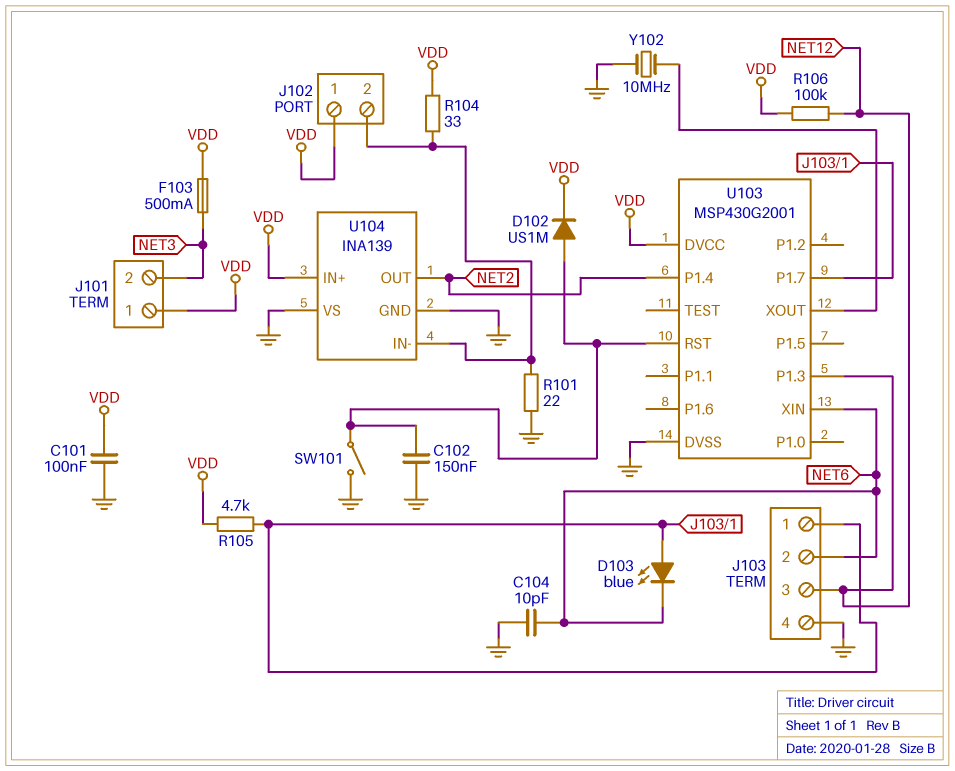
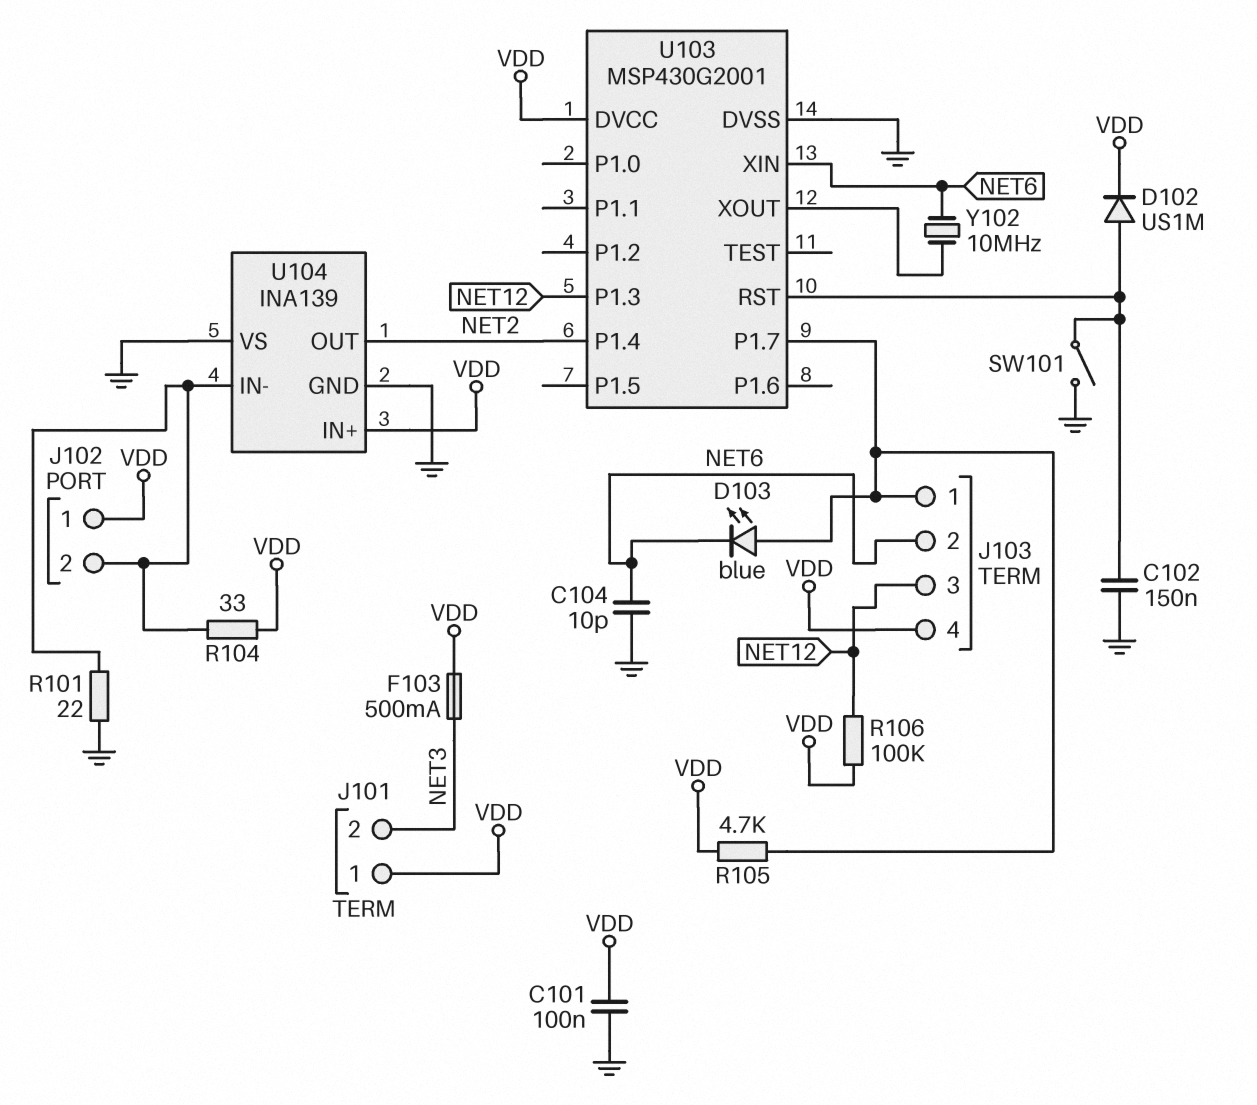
J103 pin 4: GND -> VDD
Y102: 10MHz (GND, U103/XOUT) -> 10MHz (NET6, U103/XOUT)

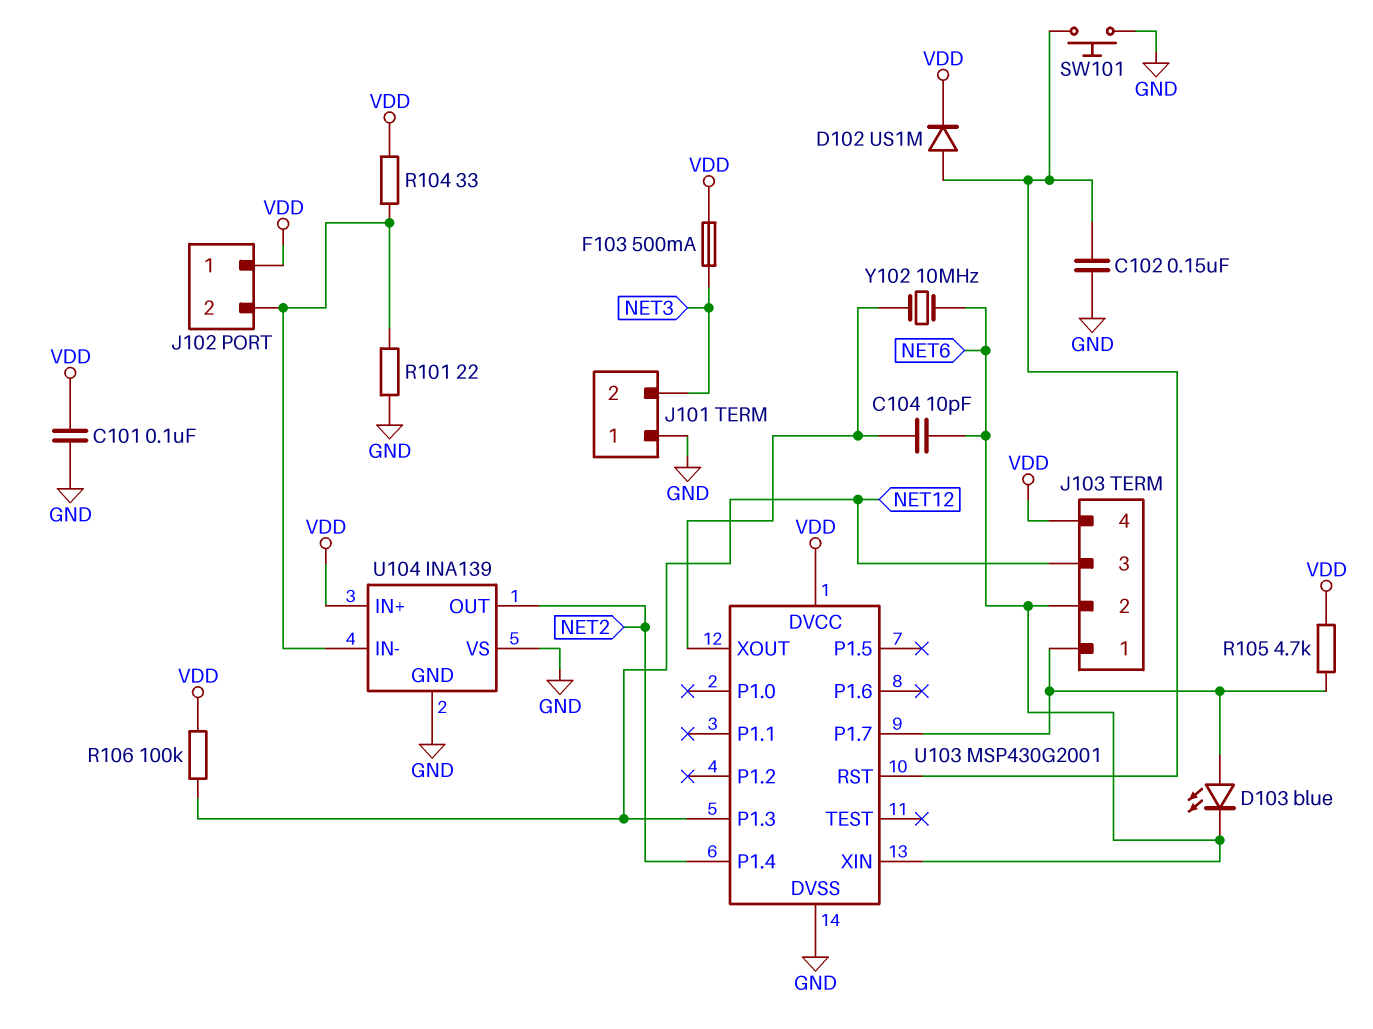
C104: 10pF (GND, NET6) -> 10pF (NET6, U103/XOUT)
J101 pin 1: VDD -> GND
SW101: switch (GND, U103/RST) -> button (GND, U103/RST)

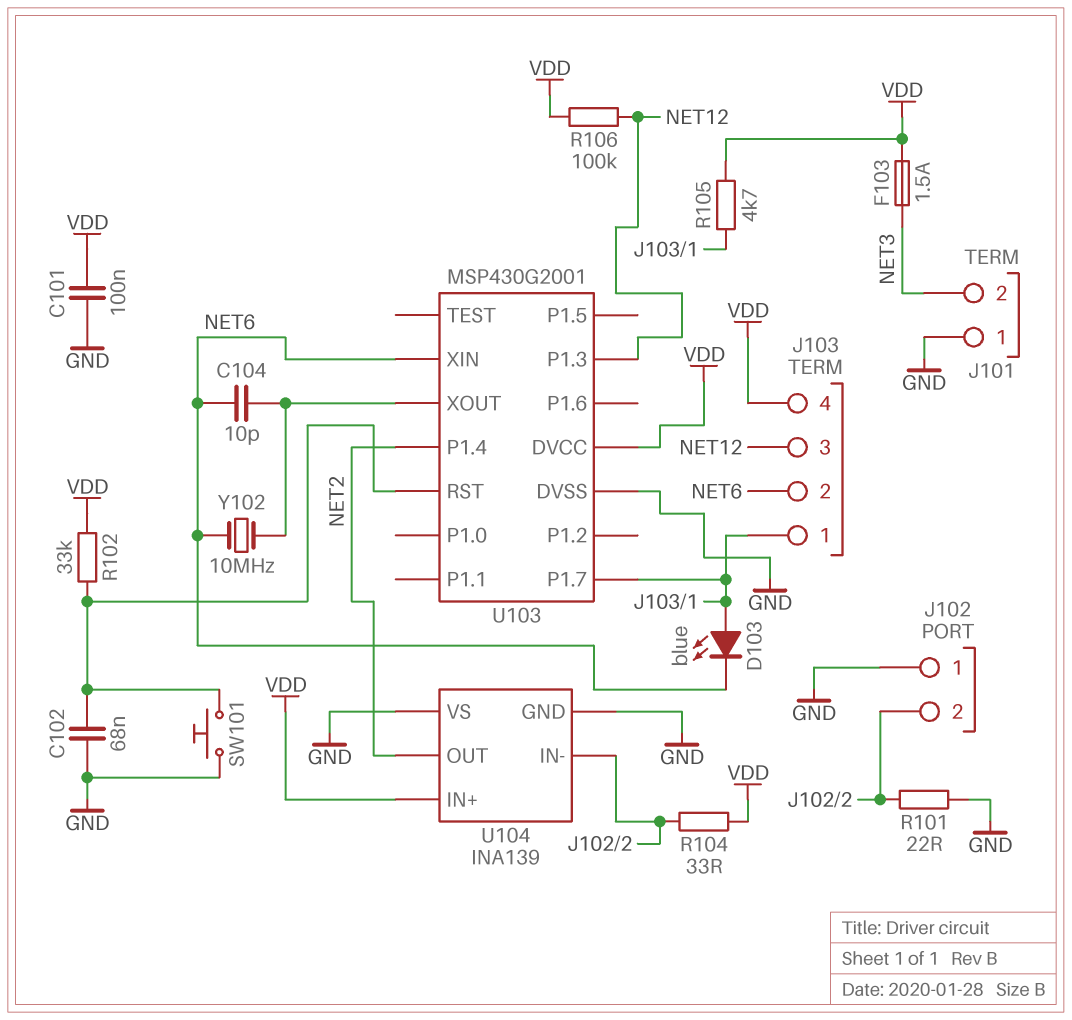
C102: 150nF (GND, U103/RST) -> 68nF (GND, U103/RST)
D102: diode US1M (A U103/RST, K VDD) -> none
F103: 500mA (NET3, VDD) -> 1.5A (NET3, VDD)
J102 pin 1: VDD -> GND
R102: none -> 33k (U103/RST, VDD)

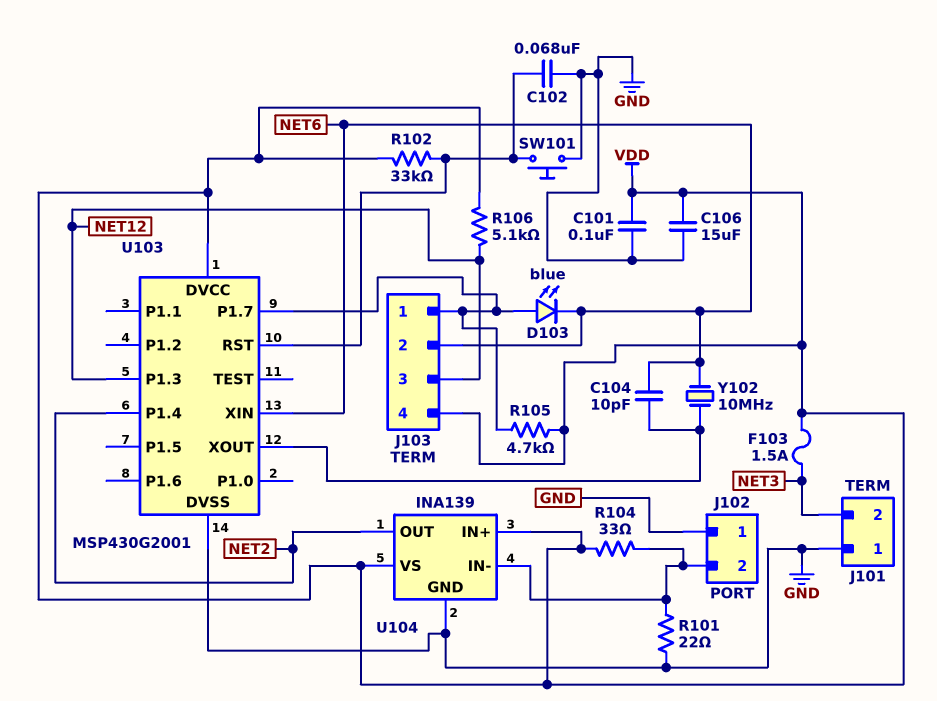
C106: none -> 15uF (GND, VDD)
R106: 100k (NET12, VDD) -> 5.1k (NET12, VDD)
U104 pin VS: GND -> VDD

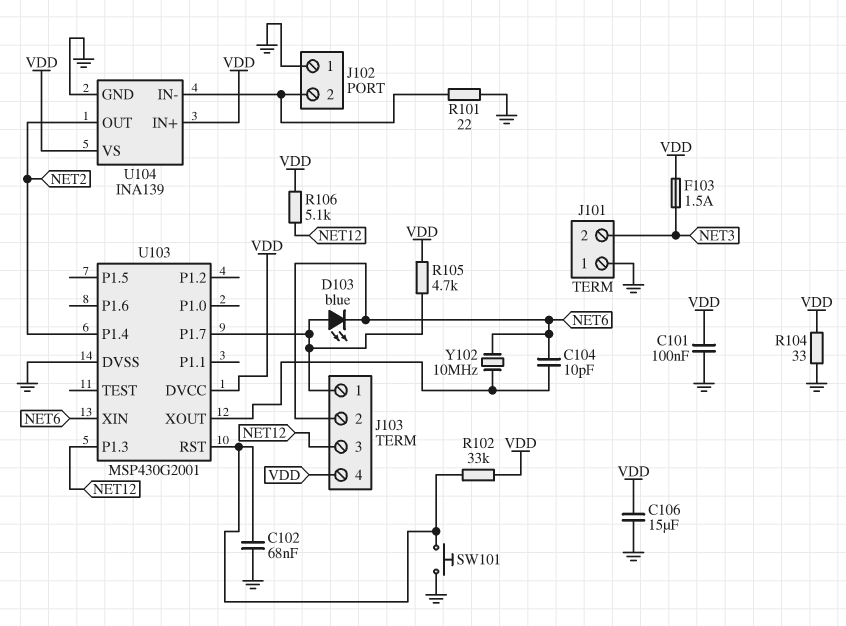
R104: 33 (J102/2, VDD) -> 33 (GND, VDD)

